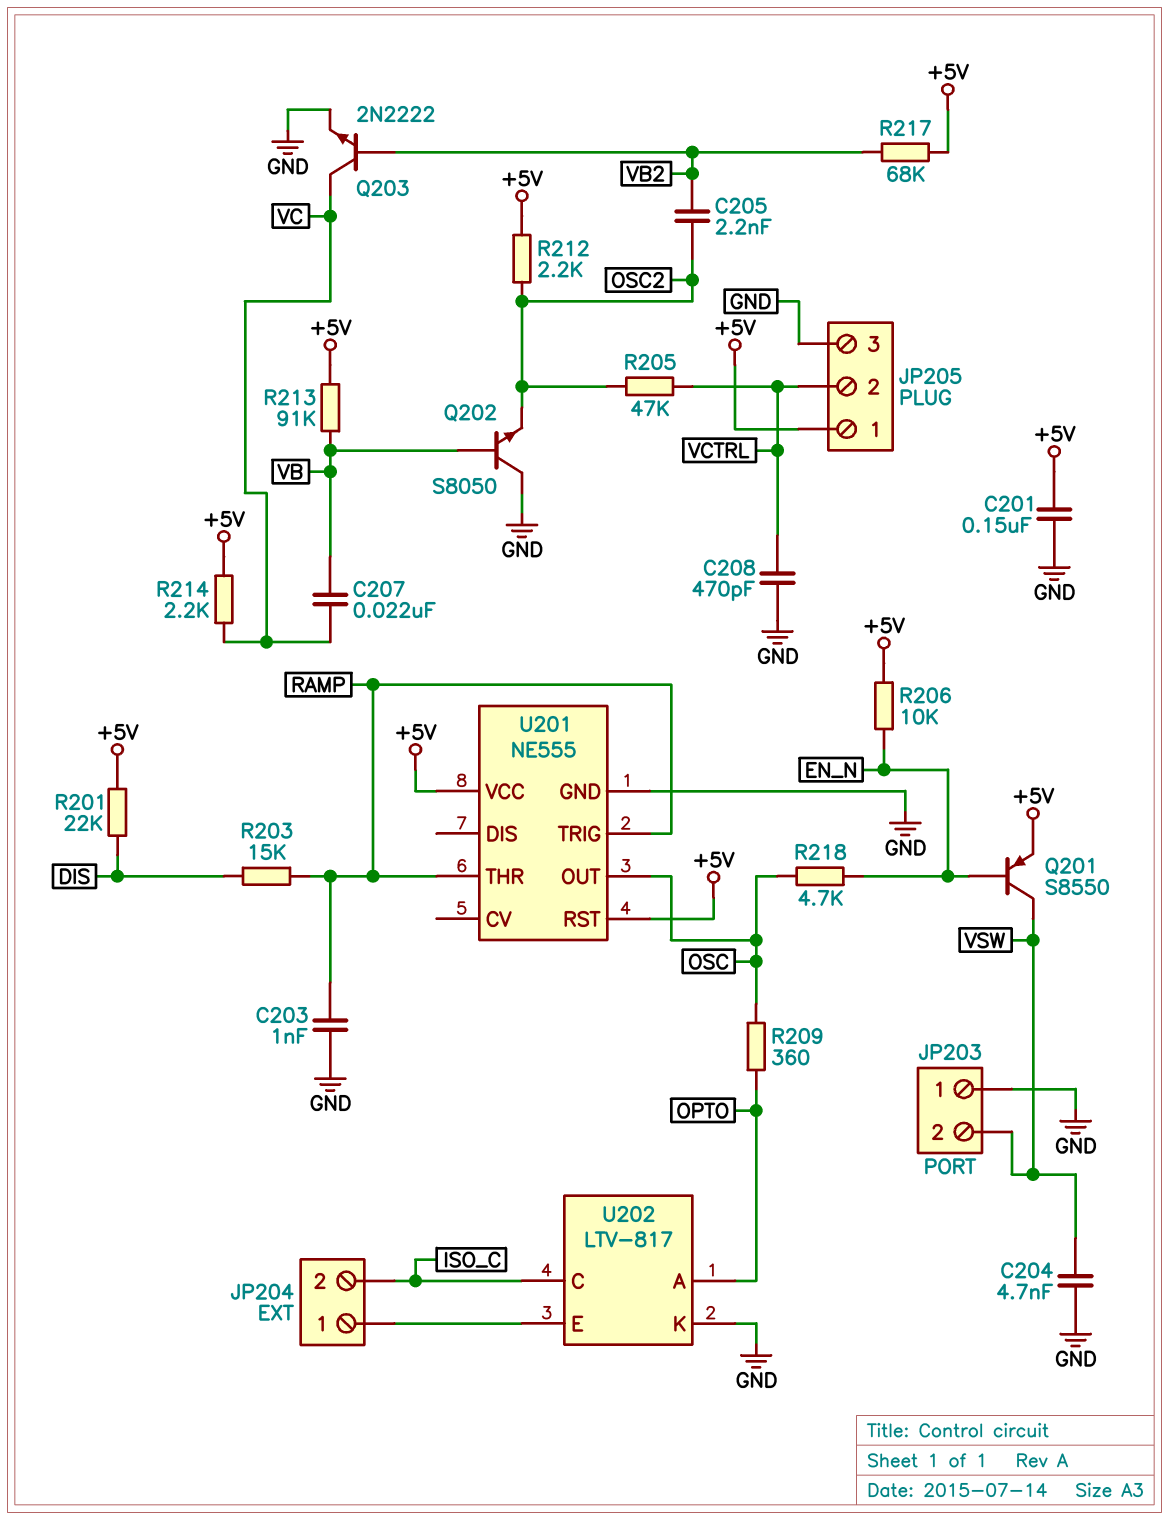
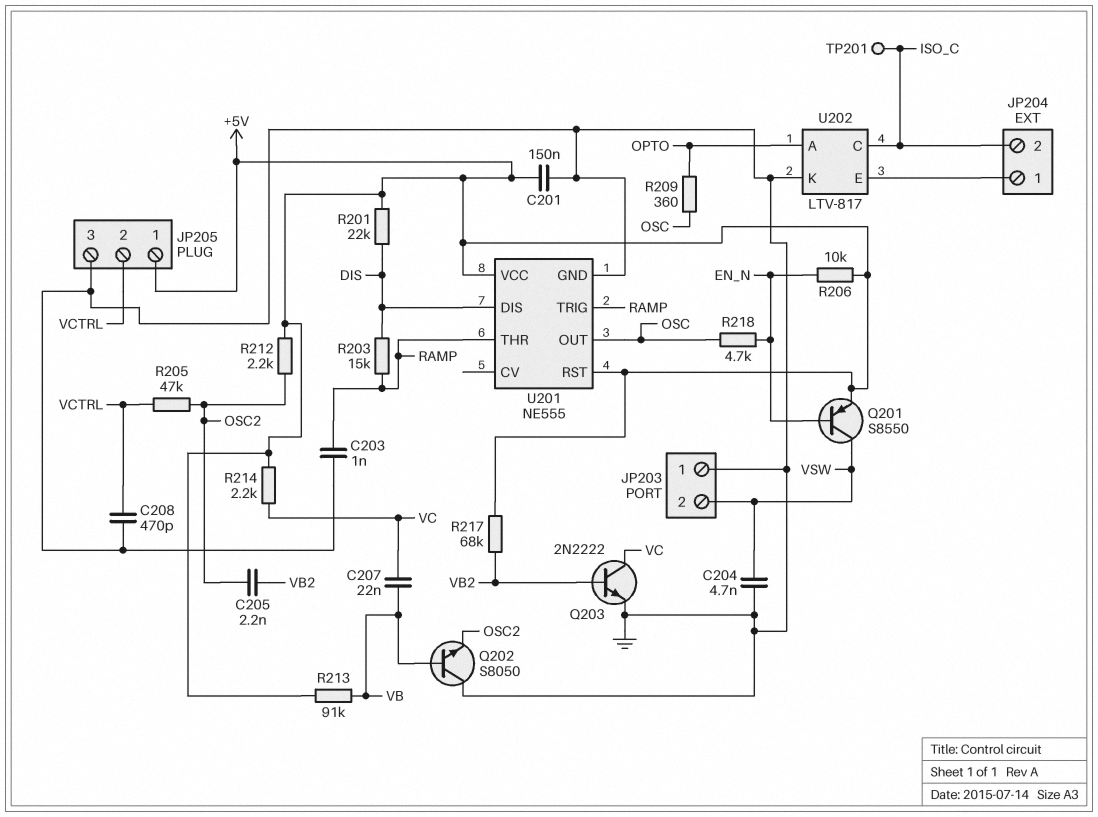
TP201: none -> test point (ISO_C)
U201 pin DIS: none -> DIS

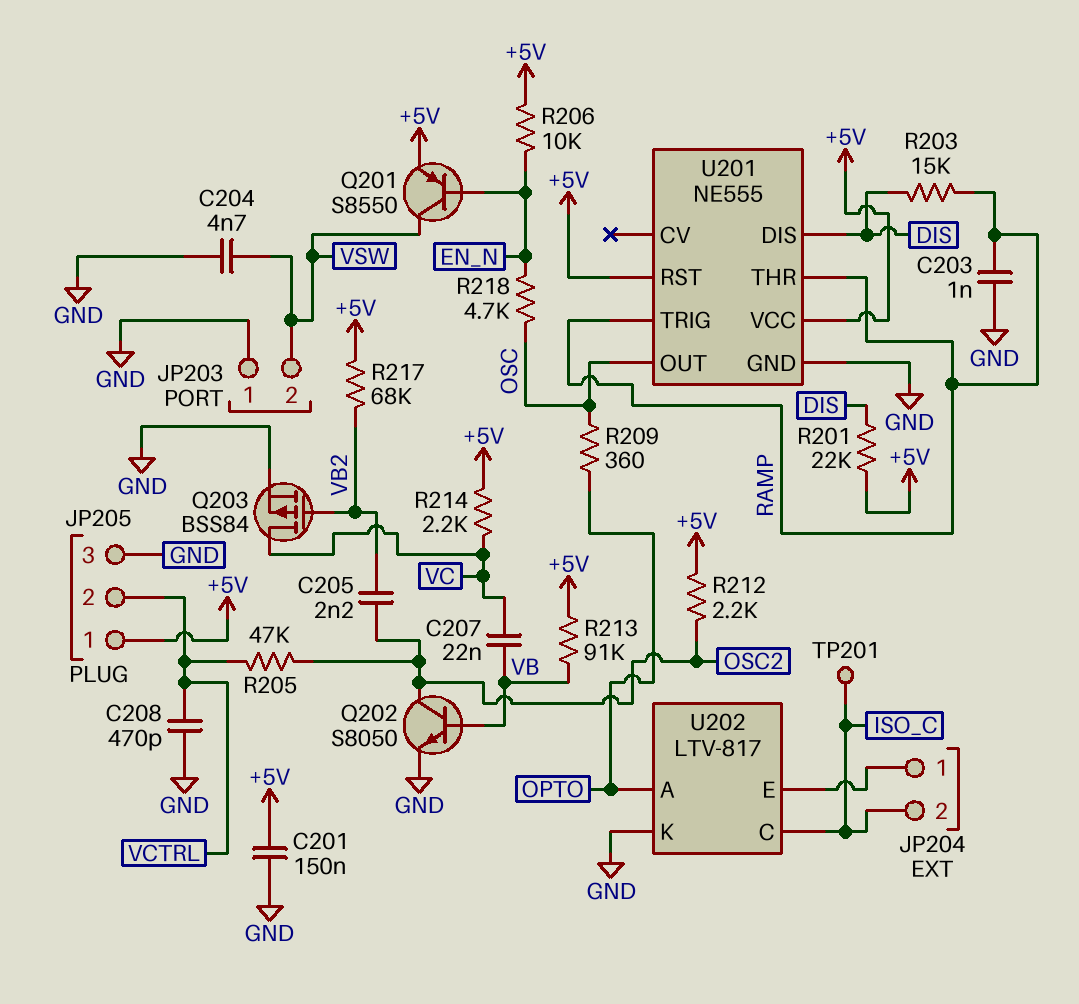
Q202: NPN S8050 (B VB, C GND, E OSC2) -> NPN S8050 (B VB, C OSC2, E GND)
Q203: NPN 2N2222 (B VB2, C VC, E GND) -> PMOS BSS84 (G VB2, D VC, S GND)

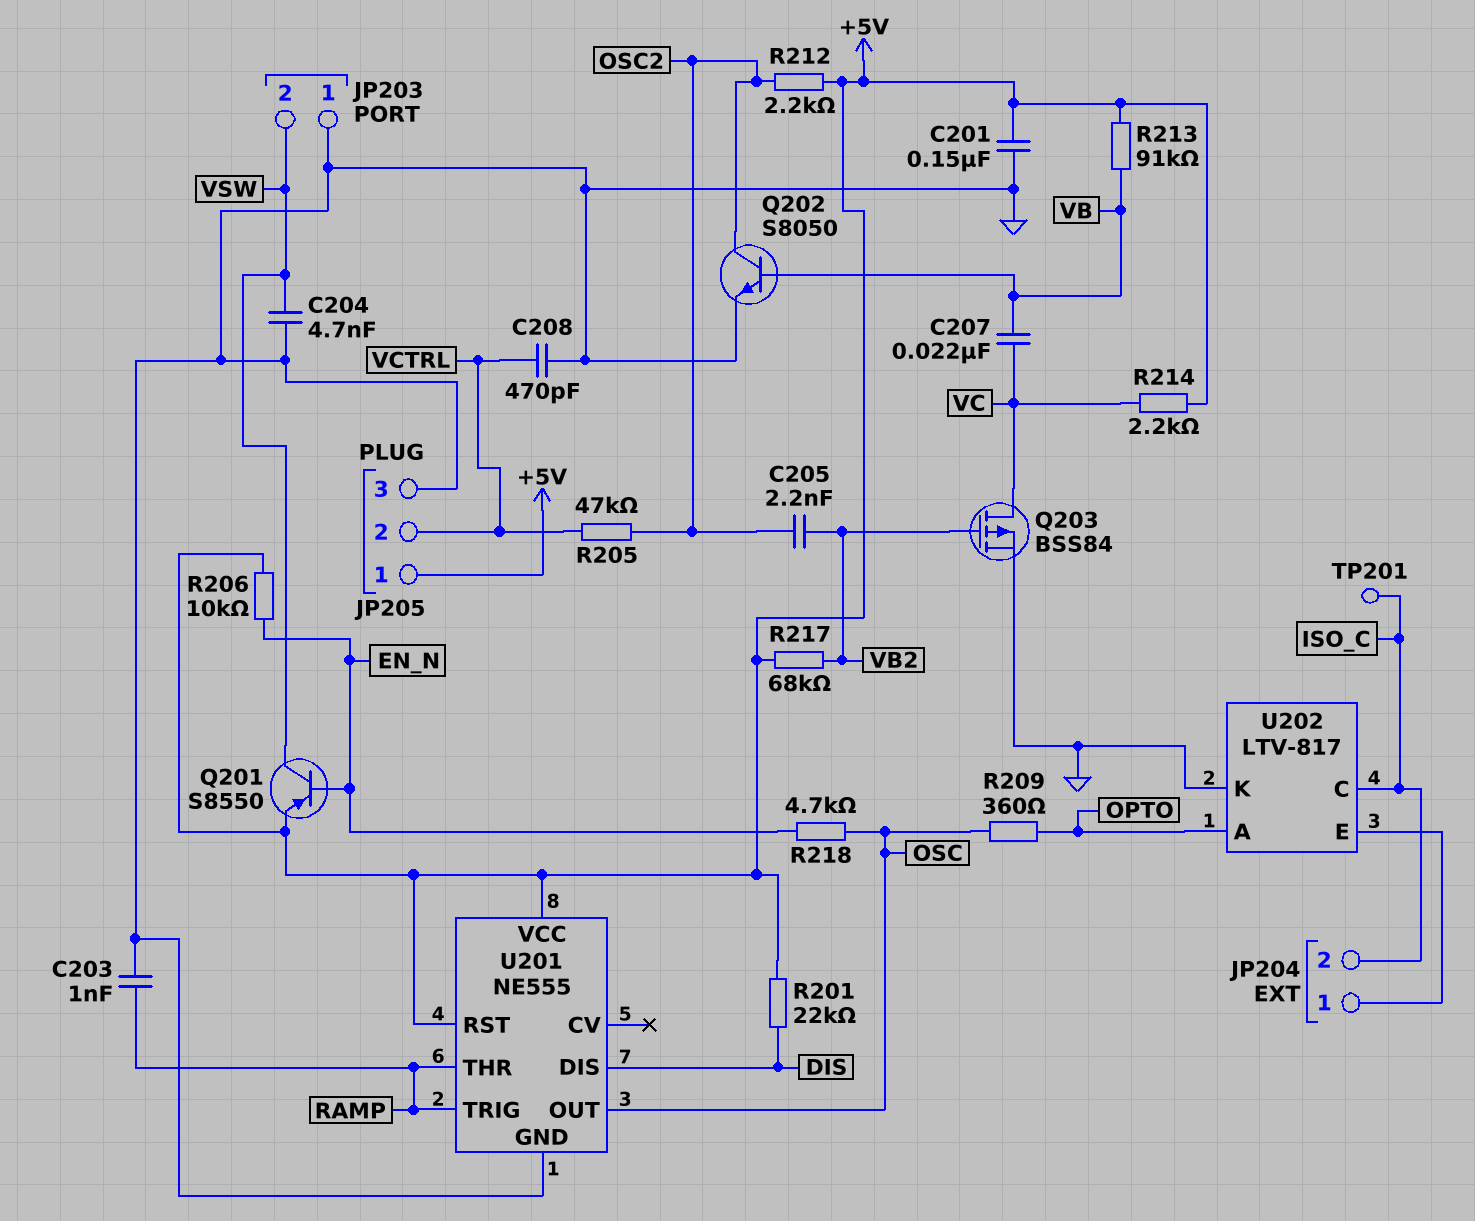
R203: 15k (DIS, RAMP) -> none

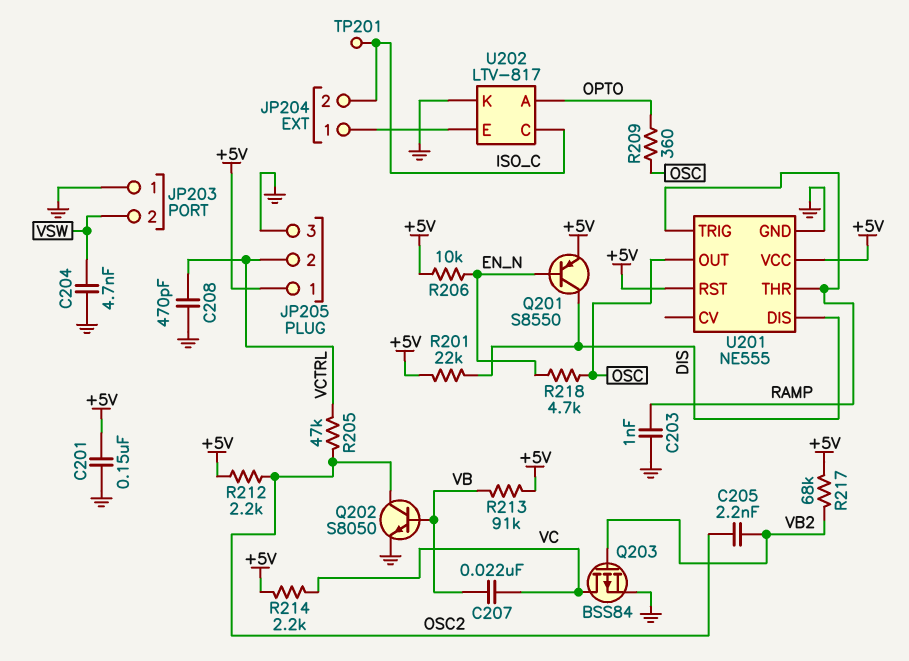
Q201: PNP S8550 (B EN_N, C VSW, E +5V) -> PNP S8550 (B EN_N, C DIS, E +5V)

